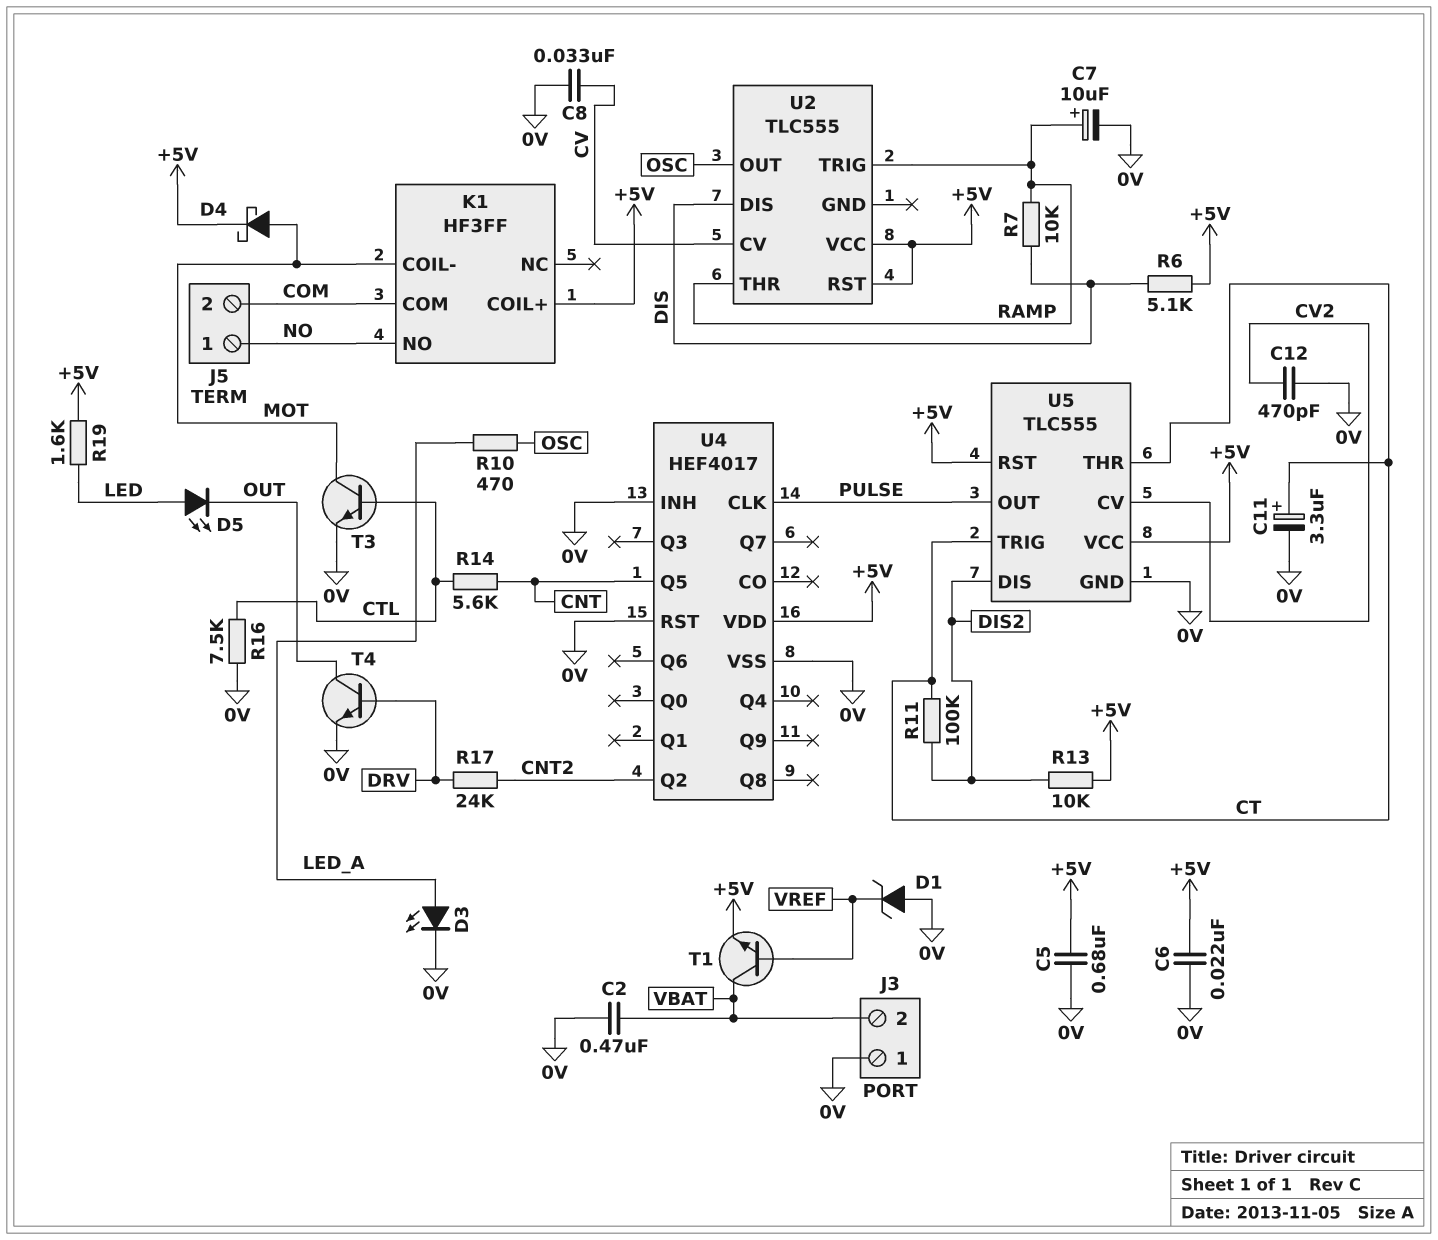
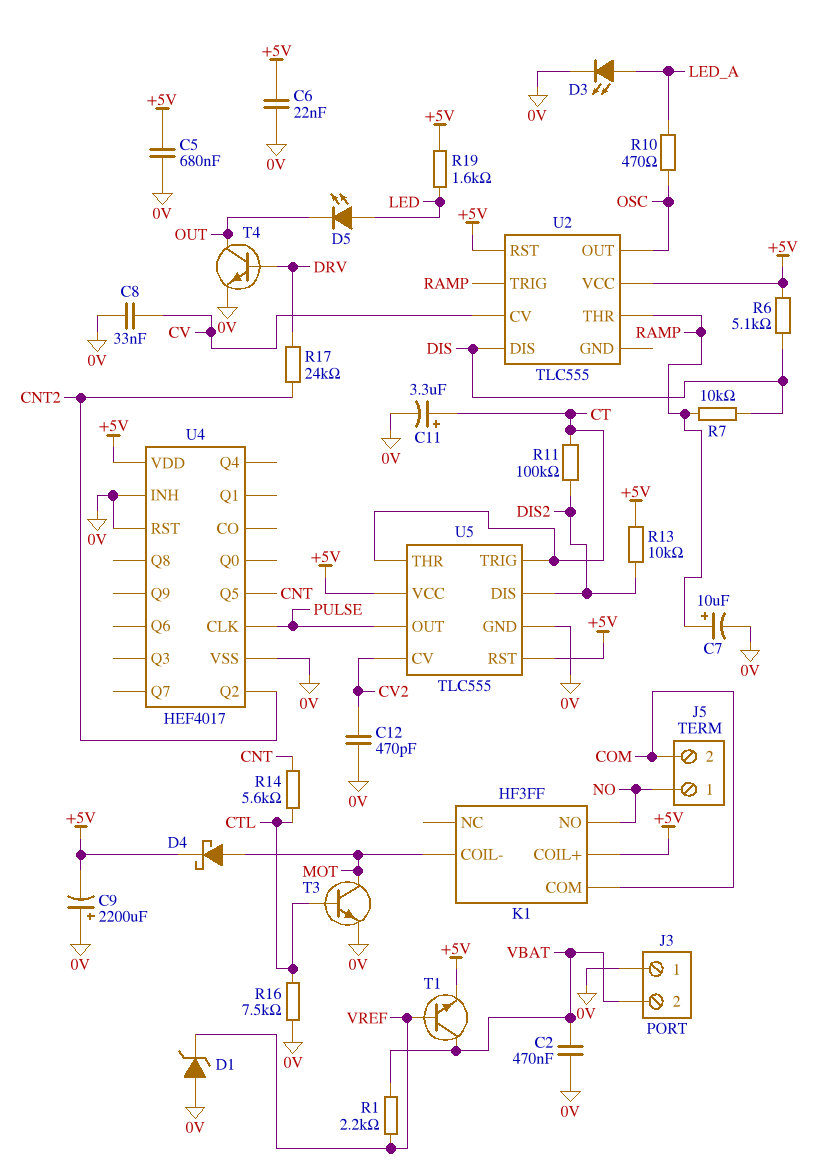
C9: none -> 2200uF (plus 0V, minus +5V)
R1: none -> 2.2k (VBAT, VREF)

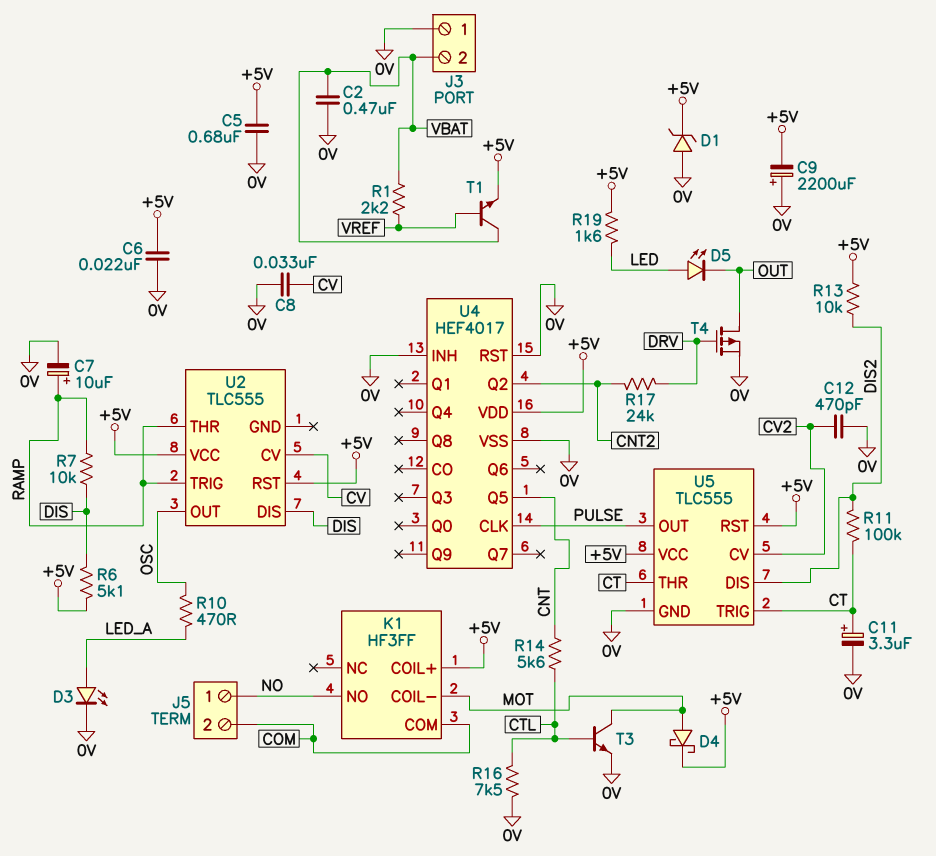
D1: zener (A 0V, K VREF) -> zener (A 0V, K +5V)
T4: NPN (B DRV, C OUT, E 0V) -> PMOS (G DRV, D OUT, S 0V)

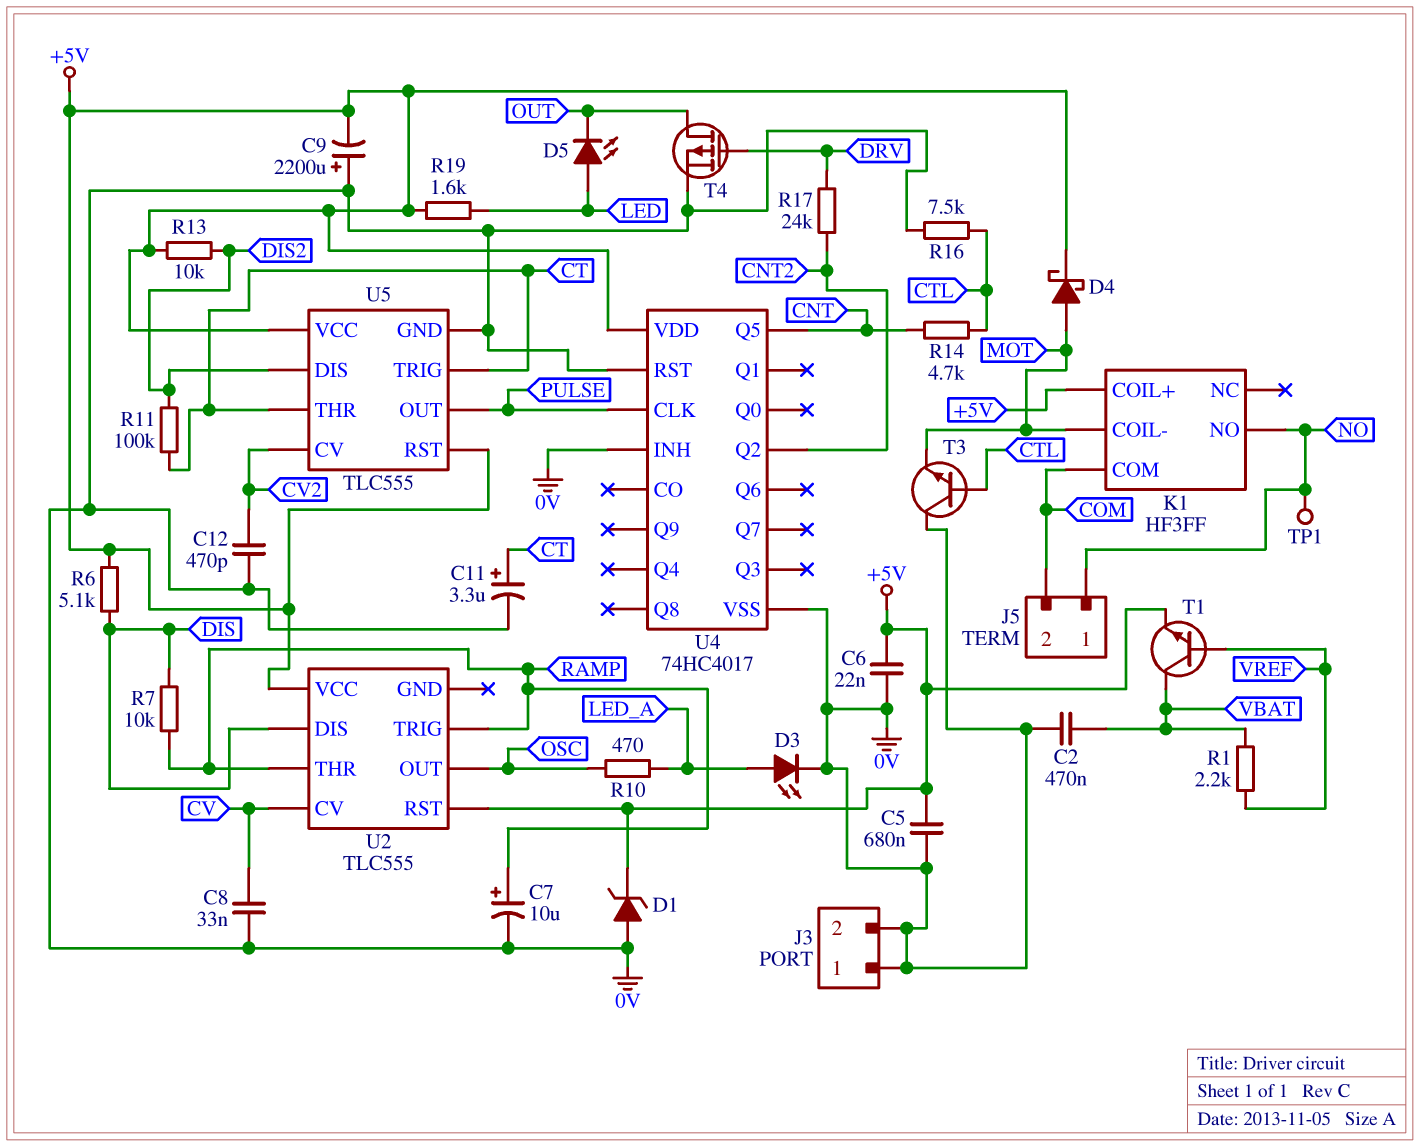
J3 pin 2: VBAT -> 0V
R14: 5.6k (CNT, CTL) -> 4.7k (CNT, CTL)
T3: NPN (B CTL, C MOT, E 0V) -> NPN (B CTL, C 0V, E MOT)
TP1: none -> test point (NO)
U4: HEF4017 -> 74HC4017

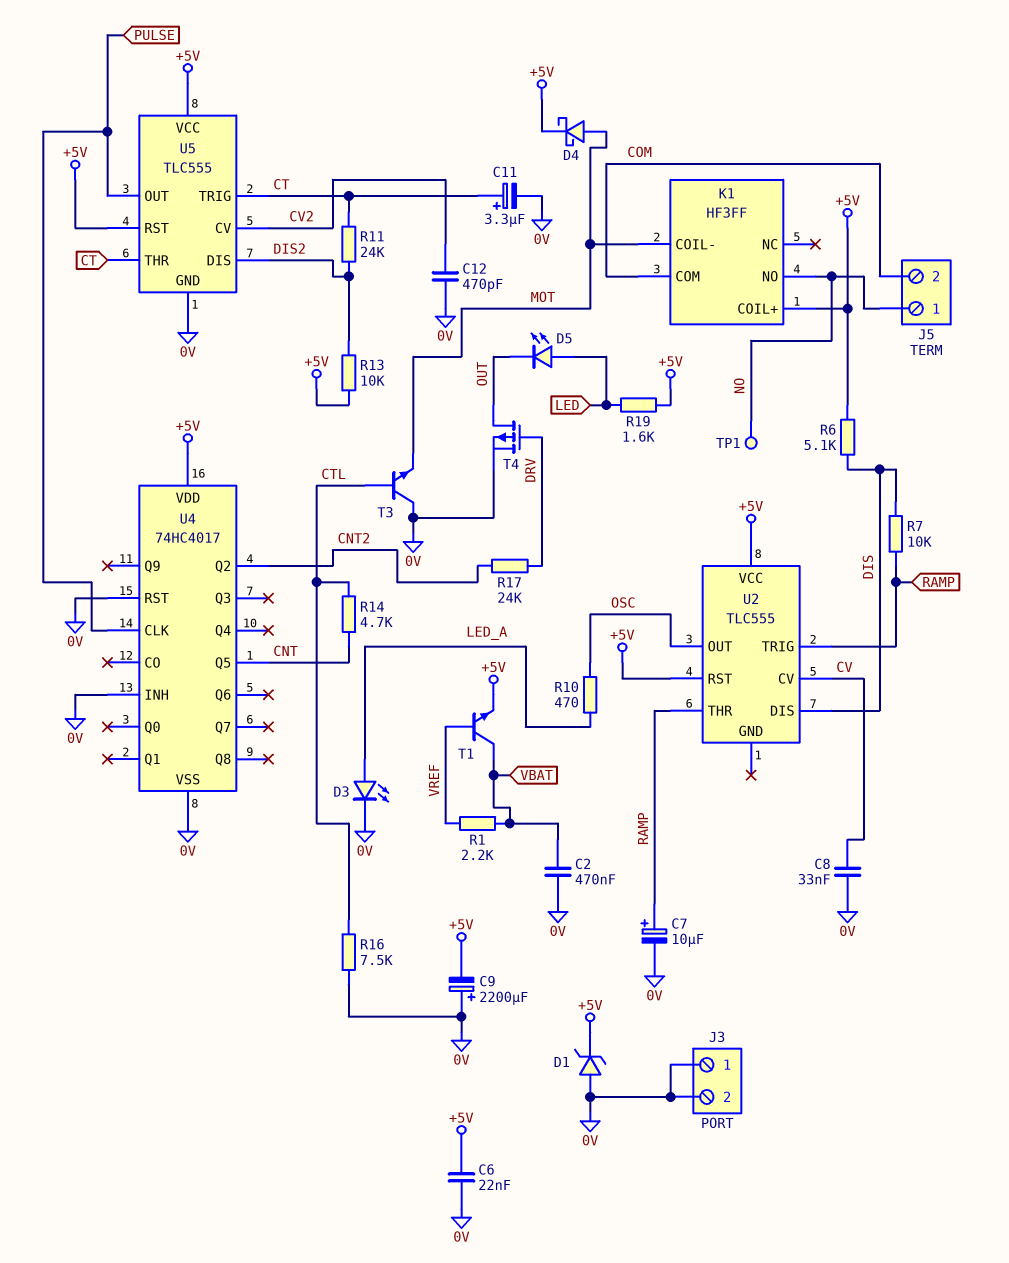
C5: 680nF (+5V, 0V) -> none
R11: 100k (CT, DIS2) -> 24k (CT, DIS2)

